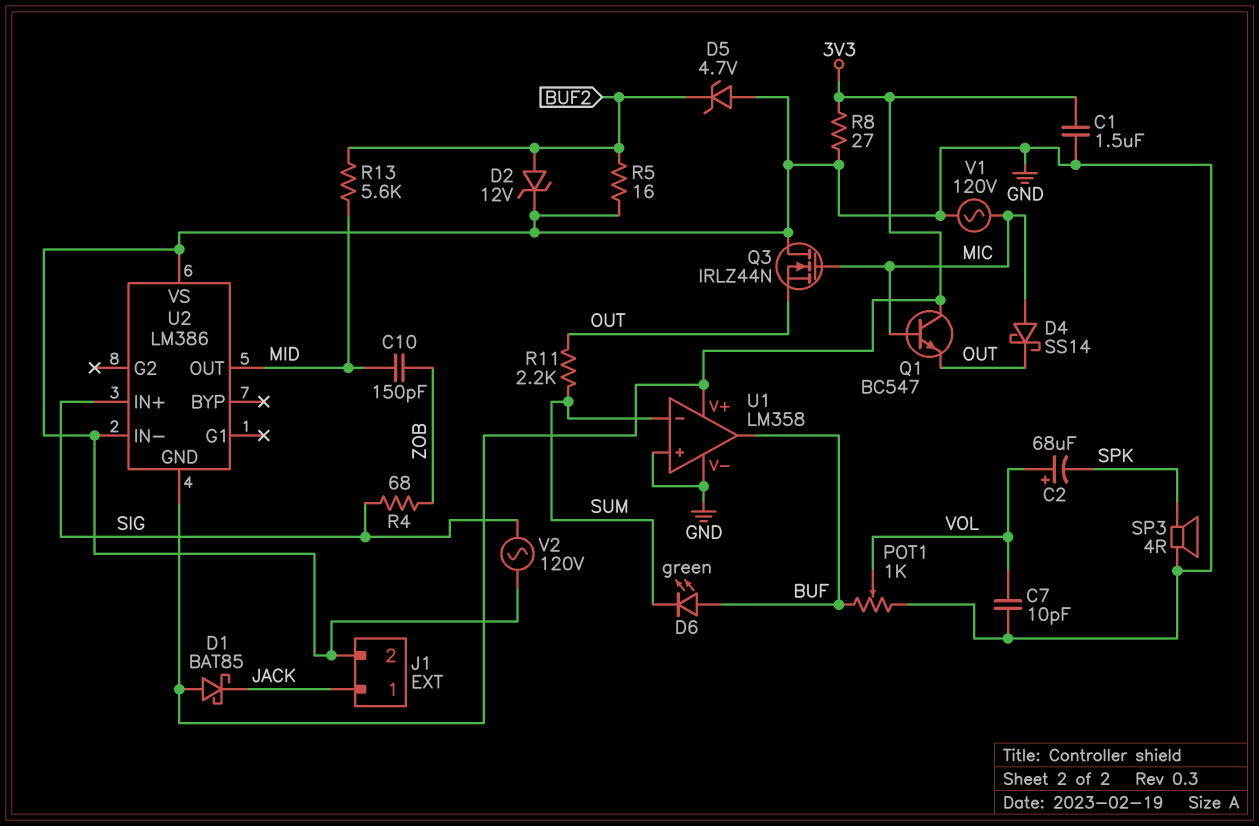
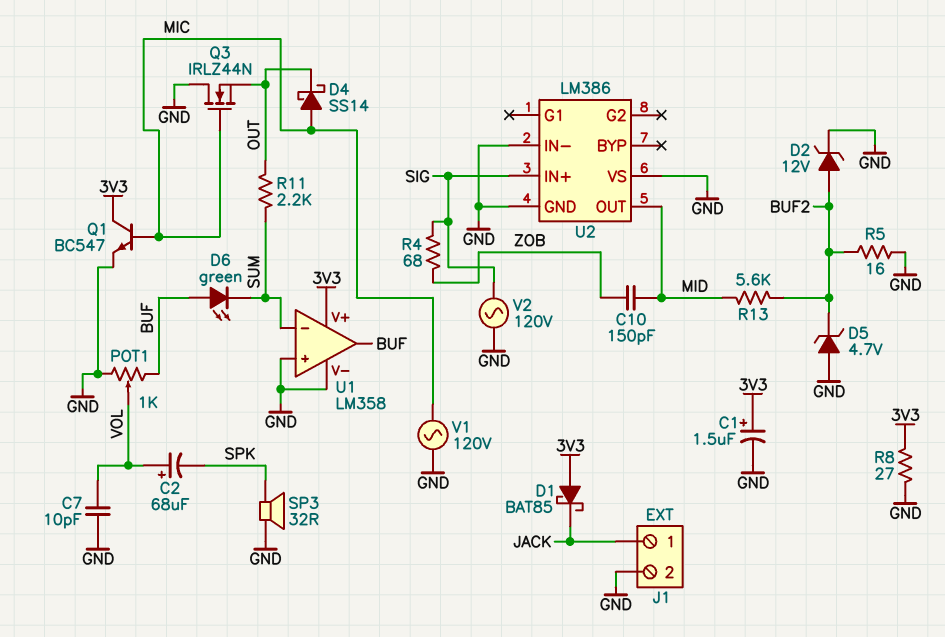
C1: 1.5uF (3V3, GND) -> 1.5uF (plus 3V3, minus GND)
Q1: NPN BC547 (B MIC, C 3V3, E OUT) -> NPN BC547 (B MIC, C 3V3, E GND)
SP3: speaker 4R (GND, SPK) -> speaker 32R (GND, SPK)
U2 pin GND: 3V3 -> GND

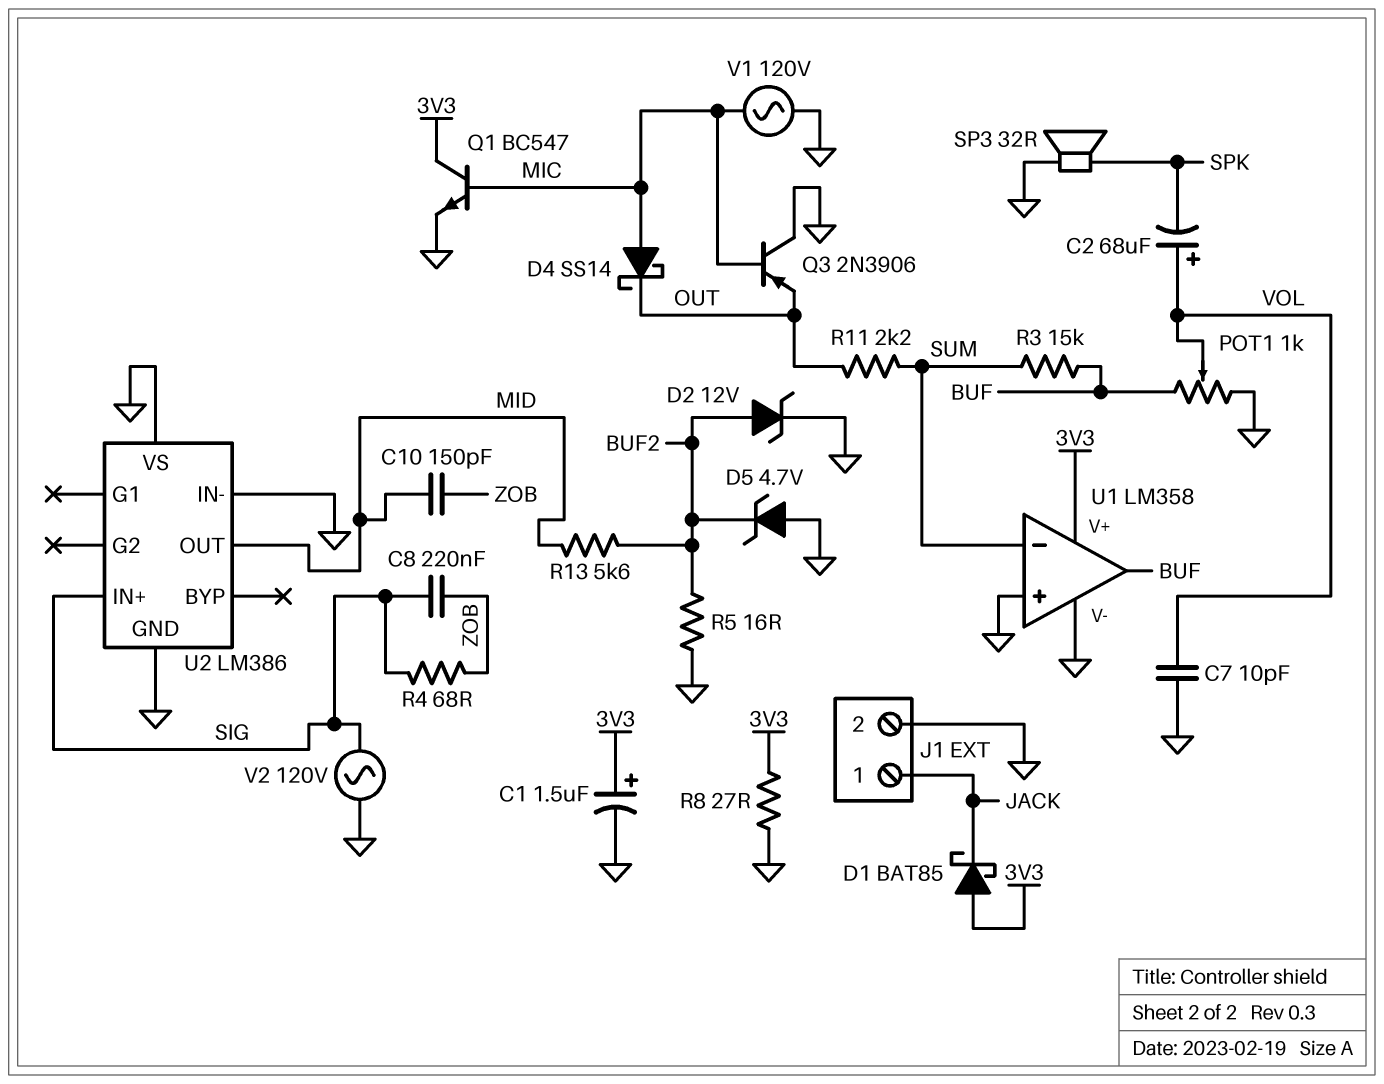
C8: none -> 220nF (SIG, ZOB)
D6: LED green (A BUF, K SUM) -> none
Q3: NMOS IRLZ44N (G MIC, D GND, S OUT) -> PNP 2N3906 (B MIC, C GND, E OUT)
R3: none -> 15k (BUF, SUM)

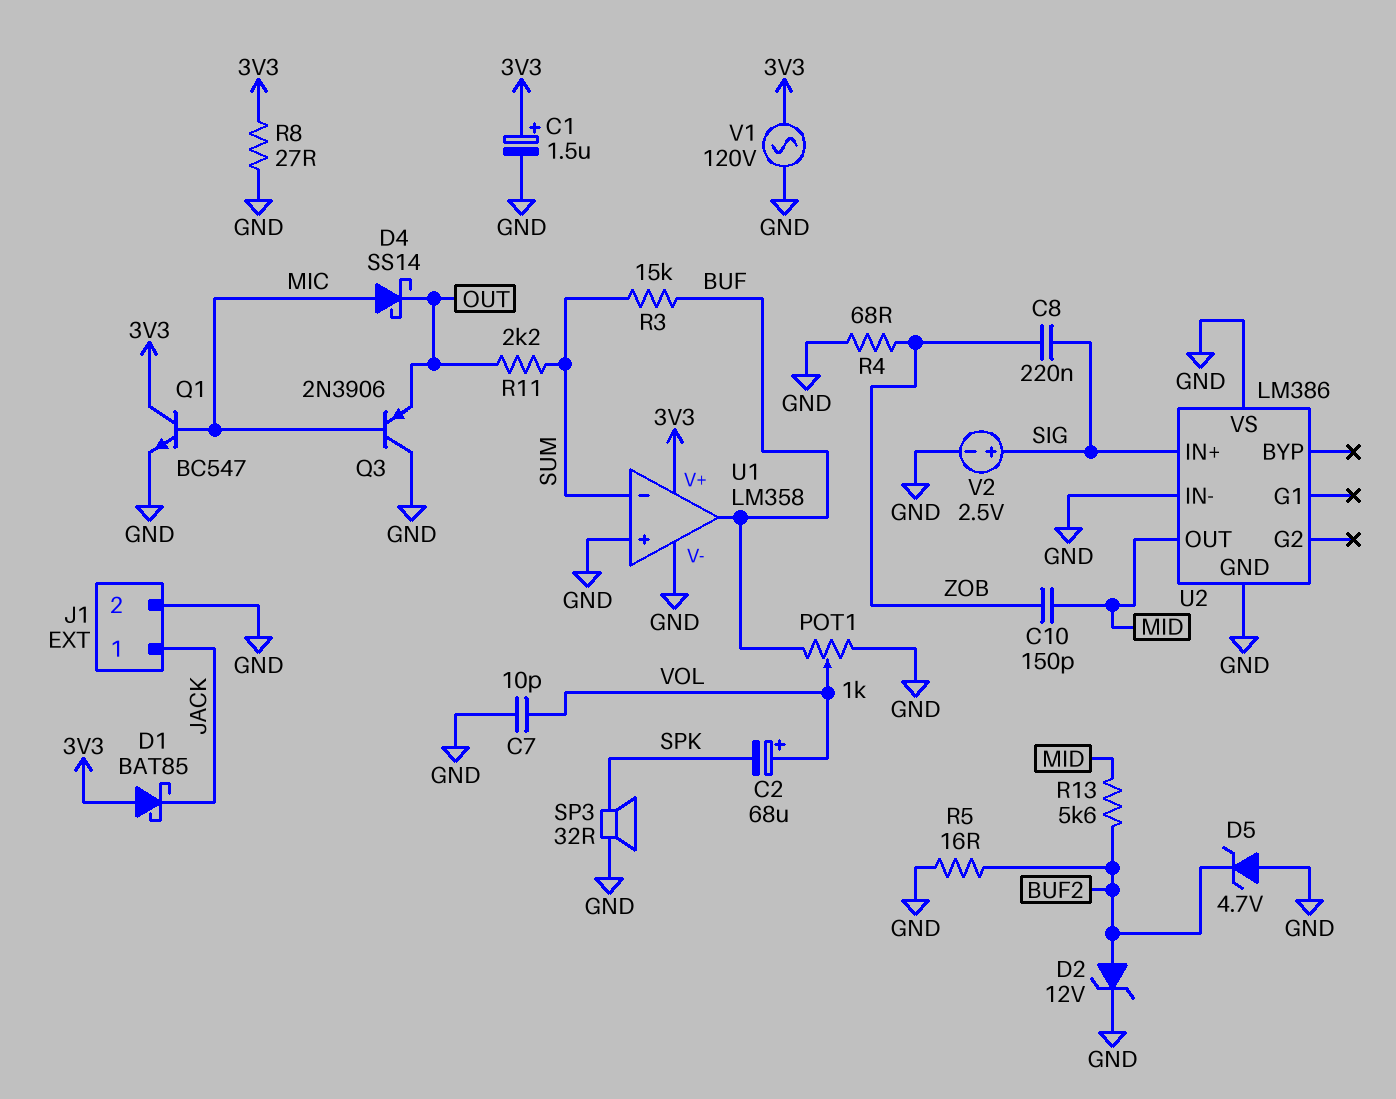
R4: 68 (SIG, ZOB) -> 68 (GND, ZOB)
V1: AC 120V (GND, MIC) -> AC 120V (3V3, GND)
V2: AC 120V (GND, SIG) -> 2.5V (plus SIG, minus GND)

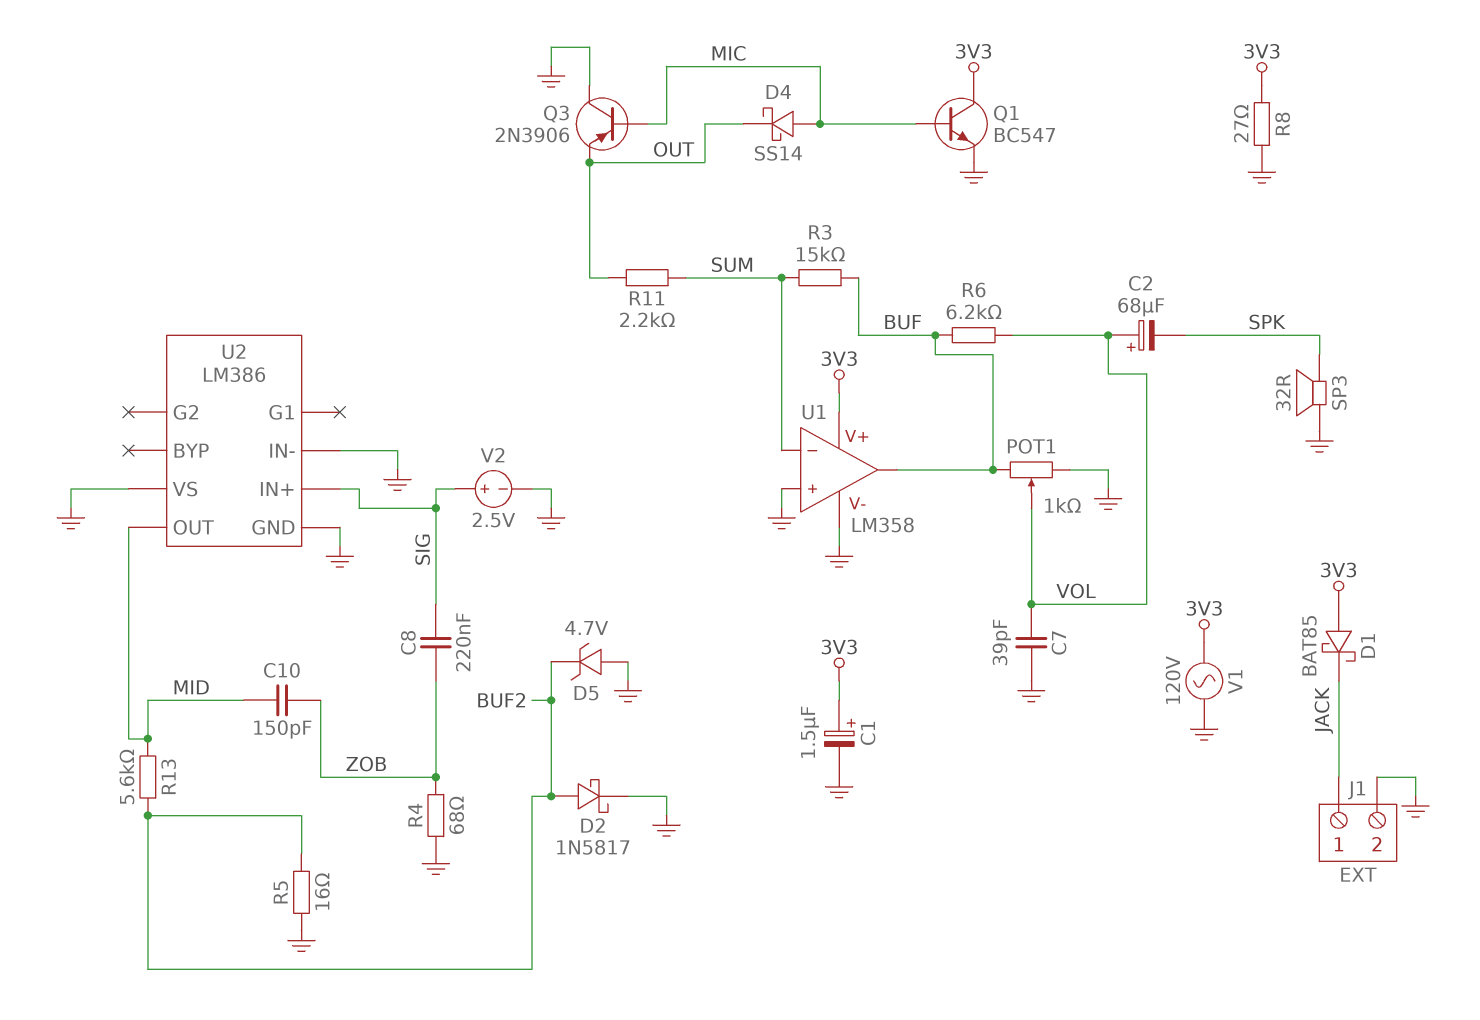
C7: 10pF (GND, VOL) -> 39pF (GND, VOL)
D2: zener 12V (A BUF2, K GND) -> schottky 1N5817 (A BUF2, K GND)
R6: none -> 6.2k (BUF, VOL)

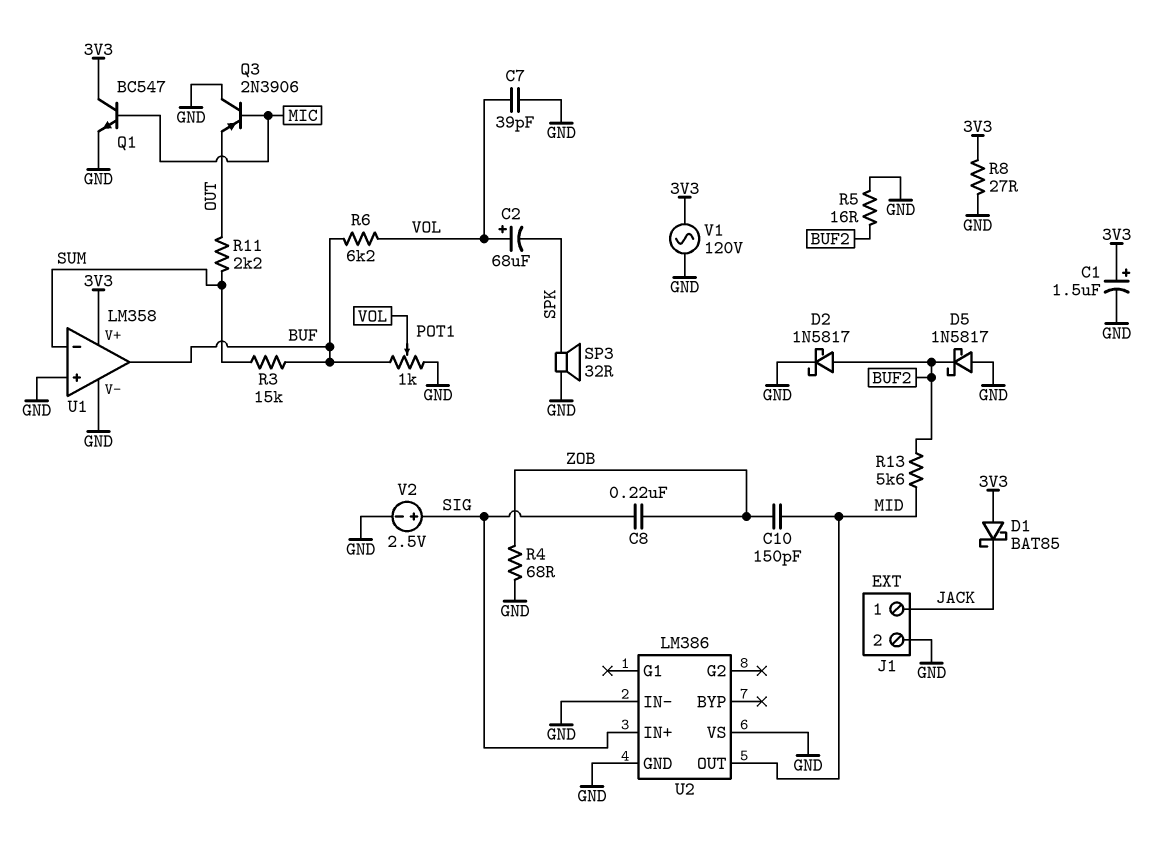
D4: schottky SS14 (A MIC, K OUT) -> none
D5: zener 4.7V (A GND, K BUF2) -> schottky 1N5817 (A GND, K BUF2)

